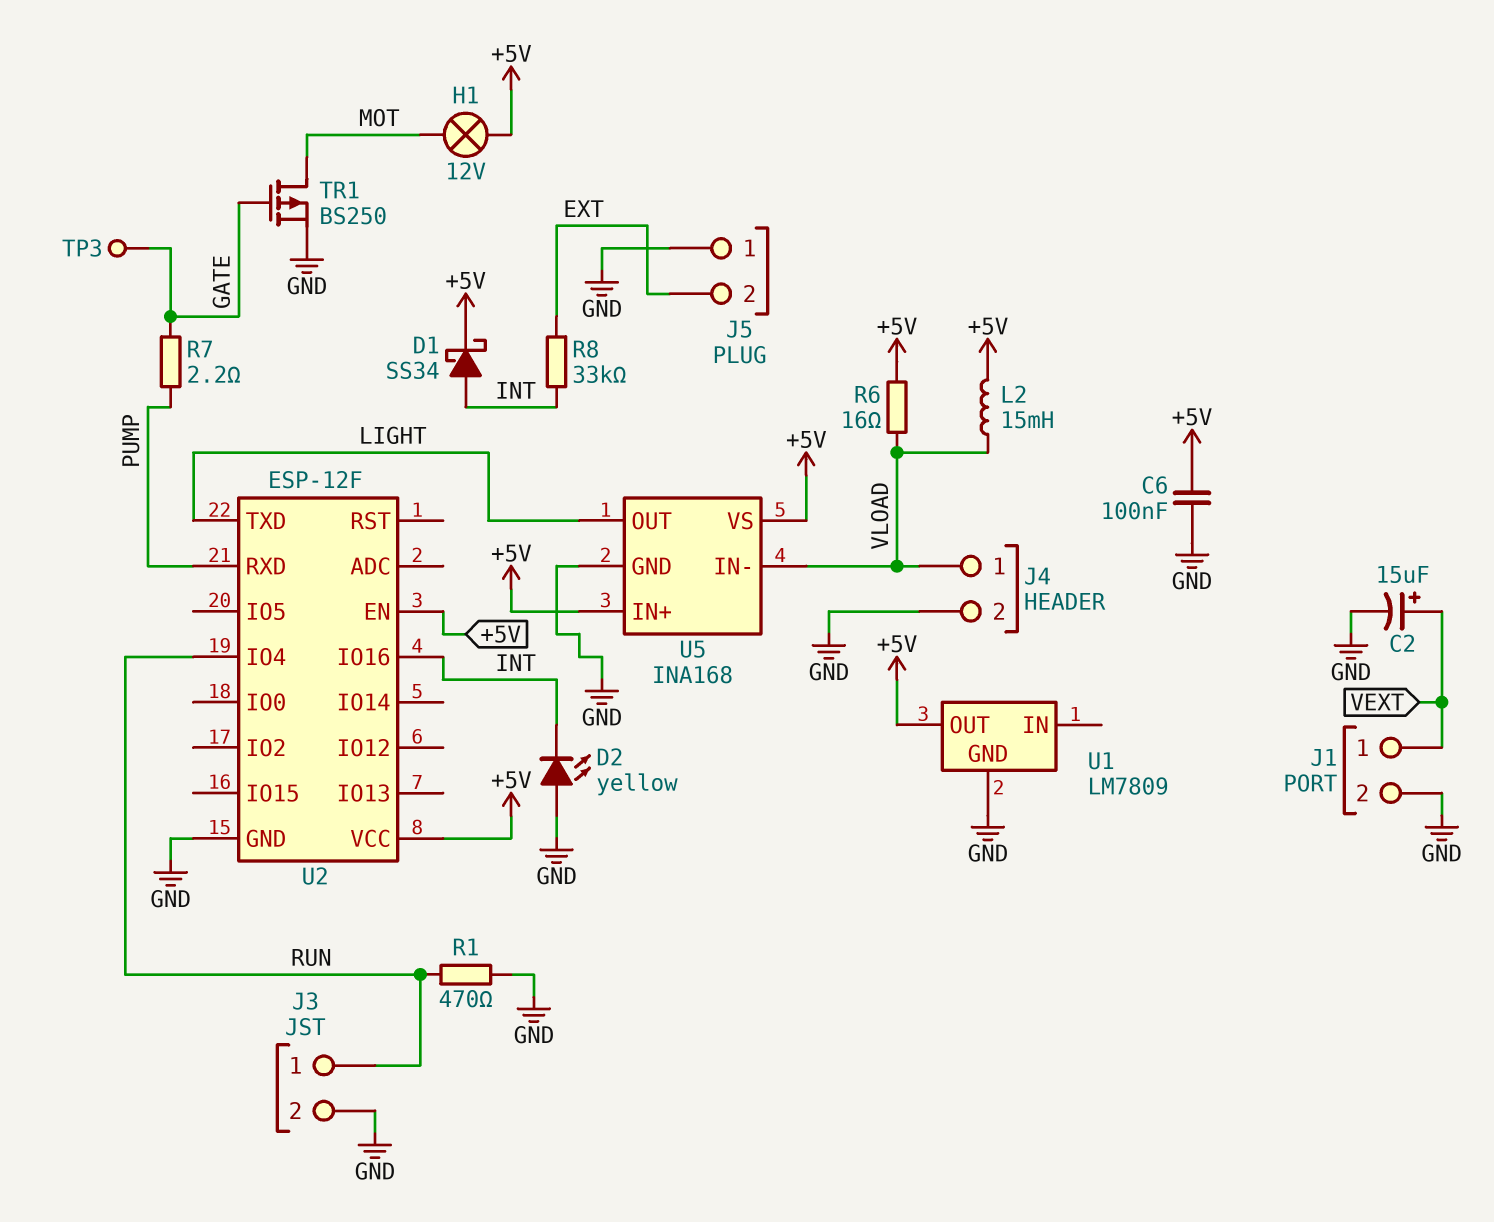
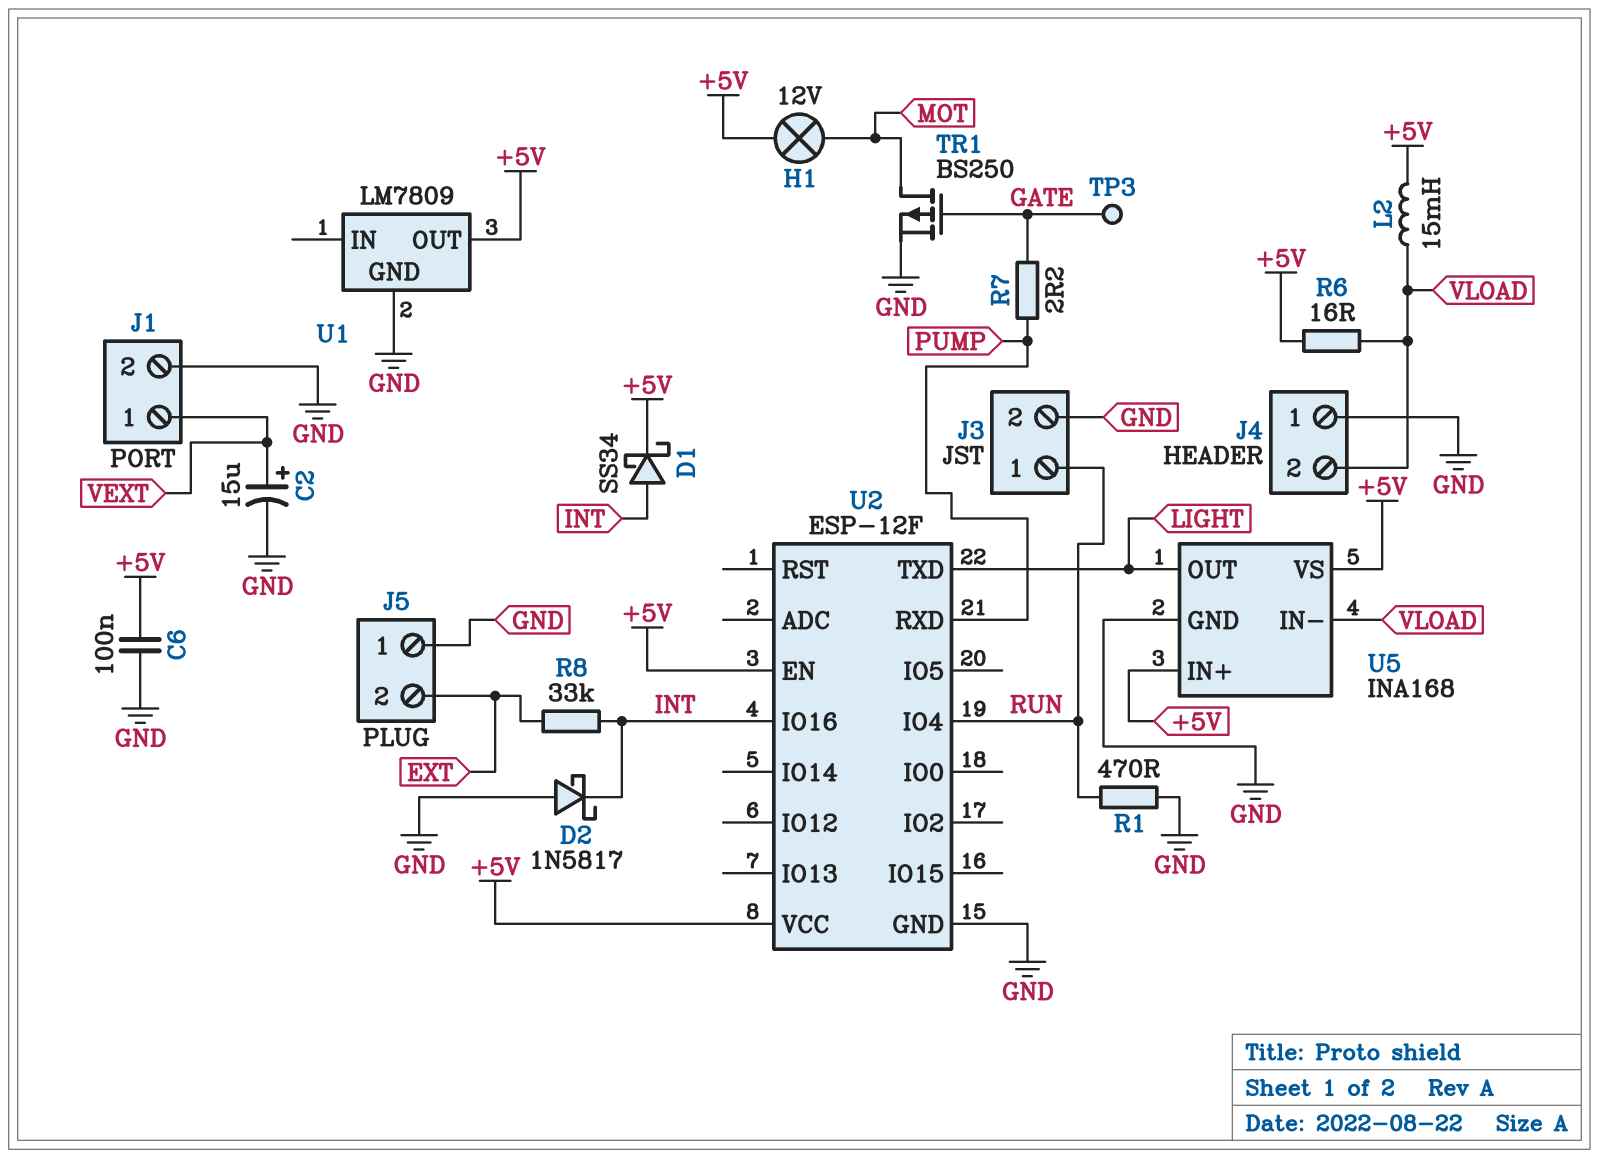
D2: LED yellow (A GND, K INT) -> schottky 1N5817 (A GND, K INT)
J4 pin 1: VLOAD -> GND
J4 pin 2: GND -> VLOAD

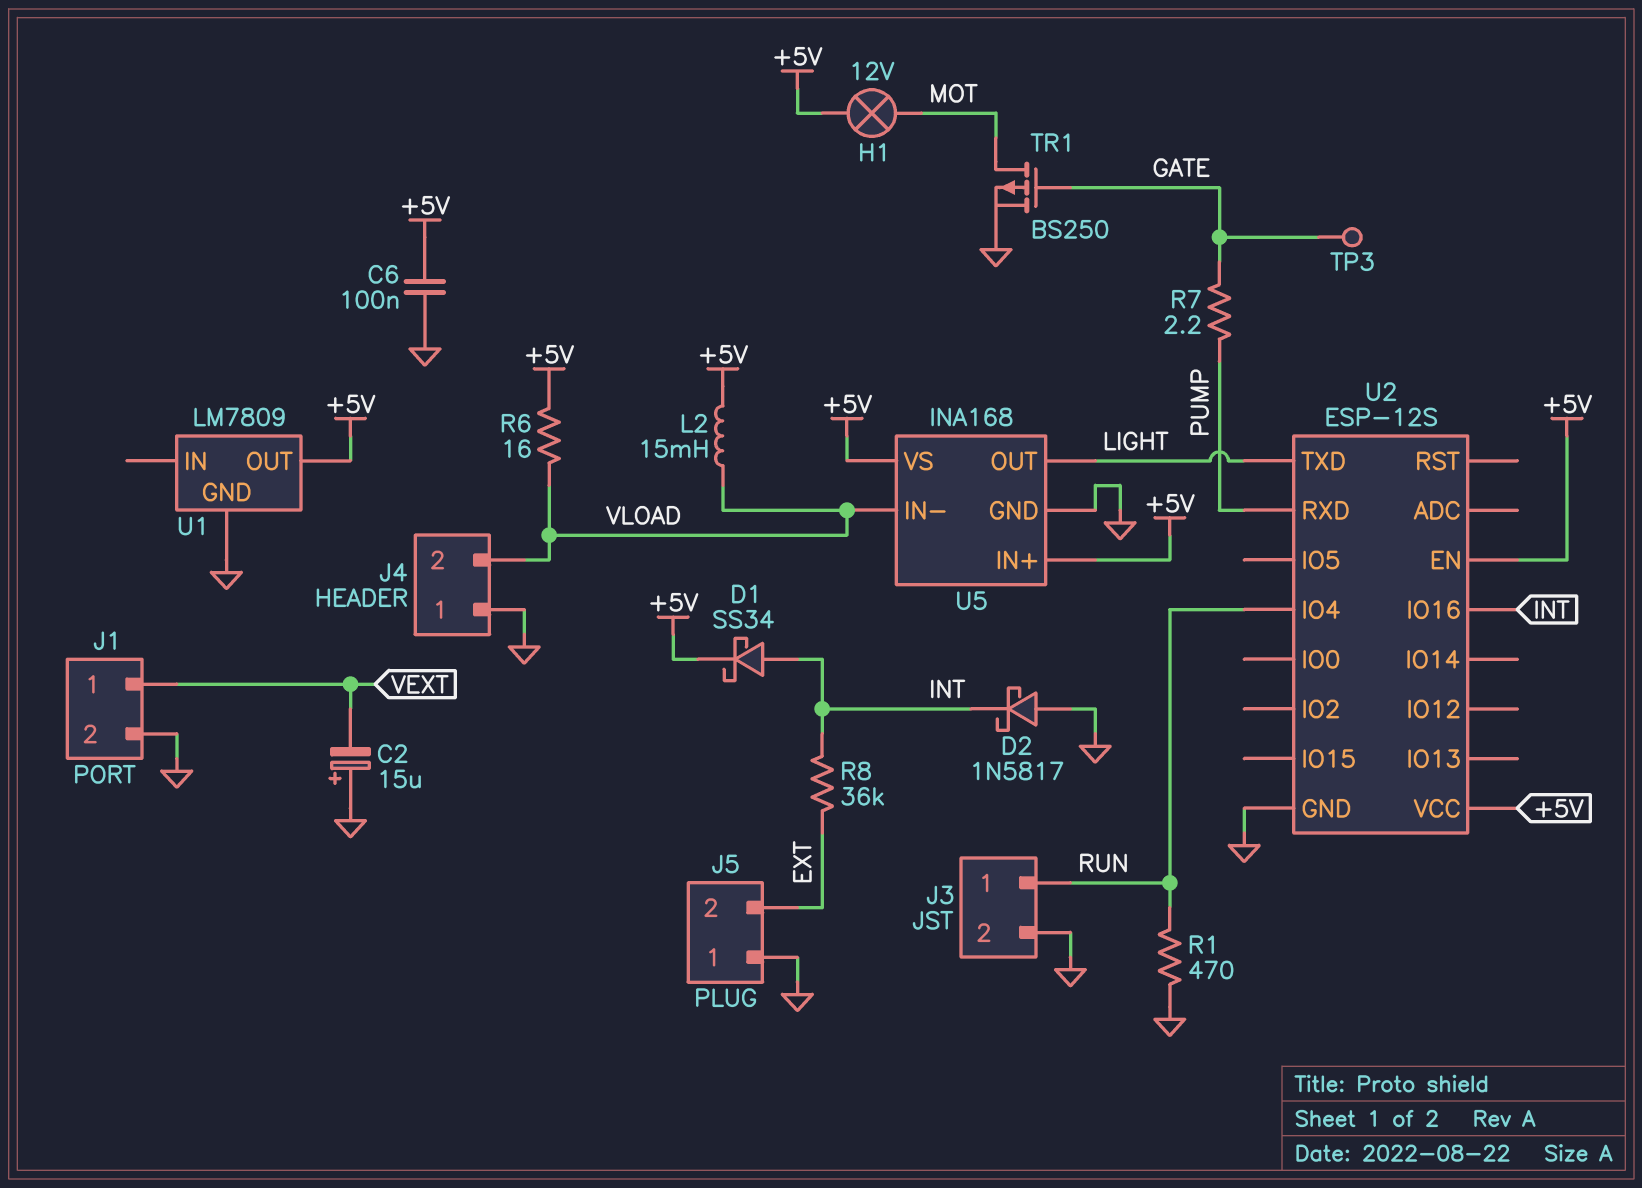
C2: 15uF (plus VEXT, minus GND) -> 15uF (plus GND, minus VEXT)
R8: 33k (EXT, INT) -> 36k (EXT, INT)
U2: ESP-12F -> ESP-12S

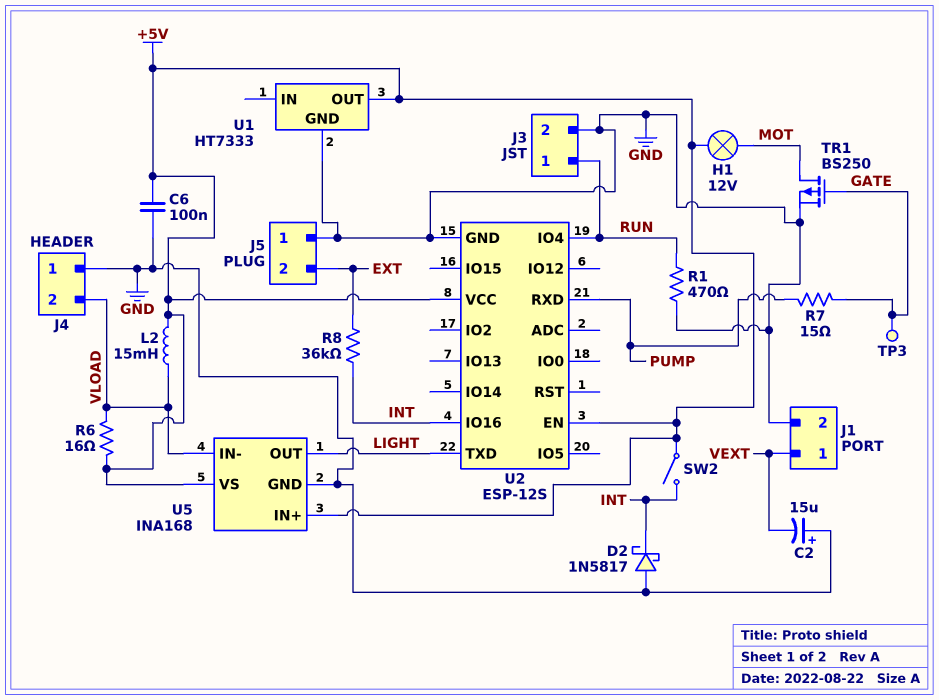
D1: schottky SS34 (A INT, K +5V) -> none
R7: 2.2 (GATE, PUMP) -> 15 (GATE, PUMP)
SW2: none -> switch (+5V, INT)
U1: LM7809 -> HT7333

